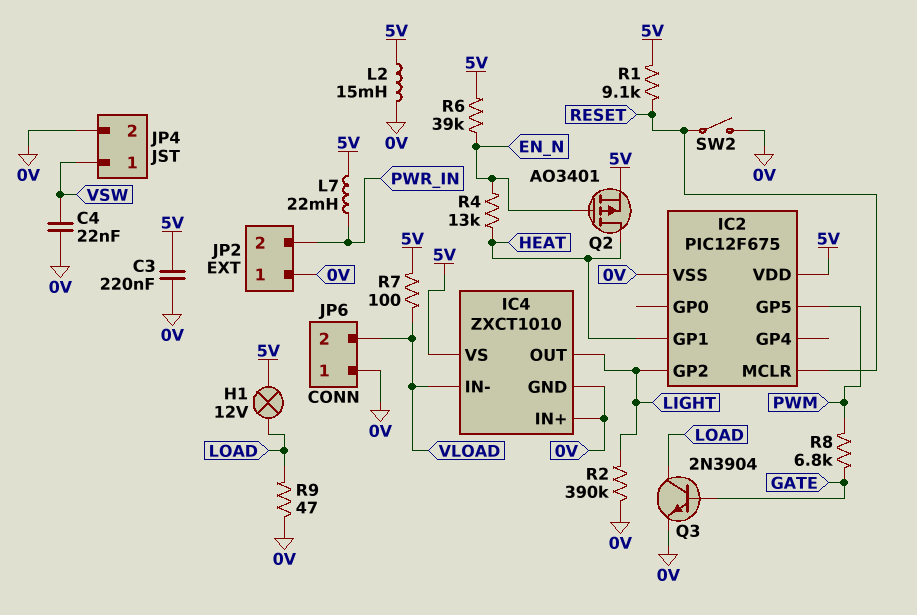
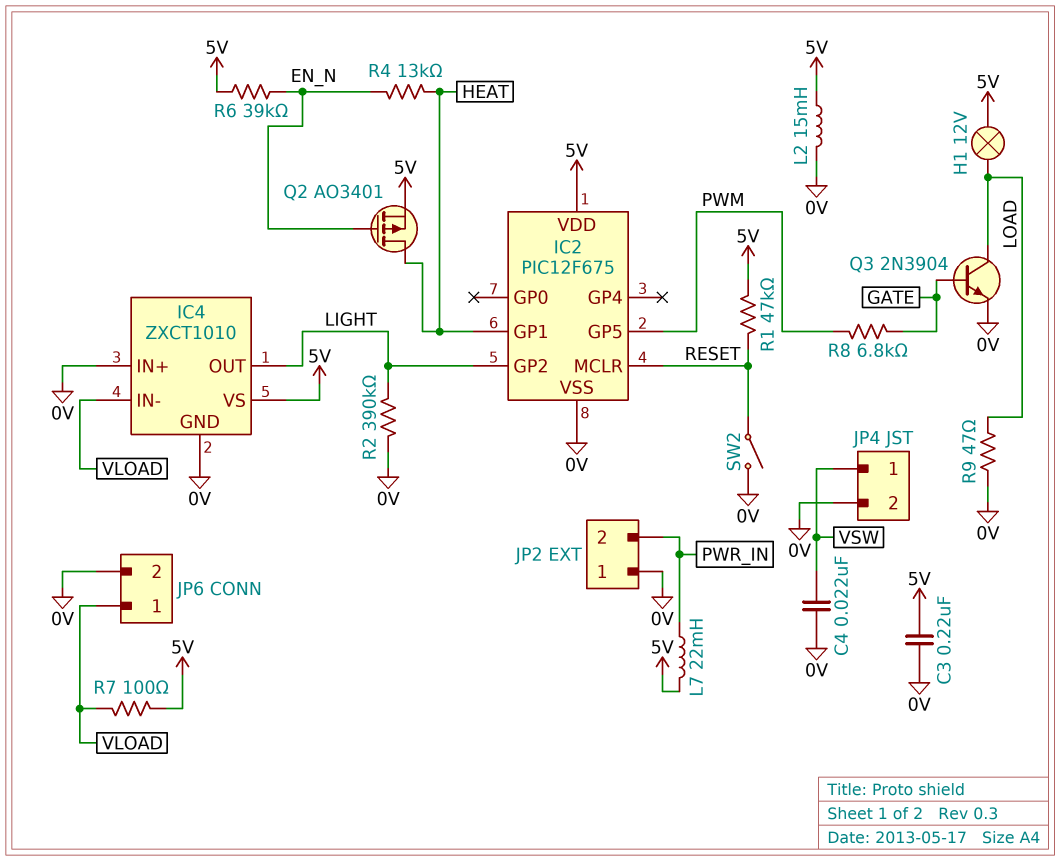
JP6 pin 1: 0V -> VLOAD
JP6 pin 2: VLOAD -> 0V
R1: 9.1k (5V, RESET) -> 47k (5V, RESET)

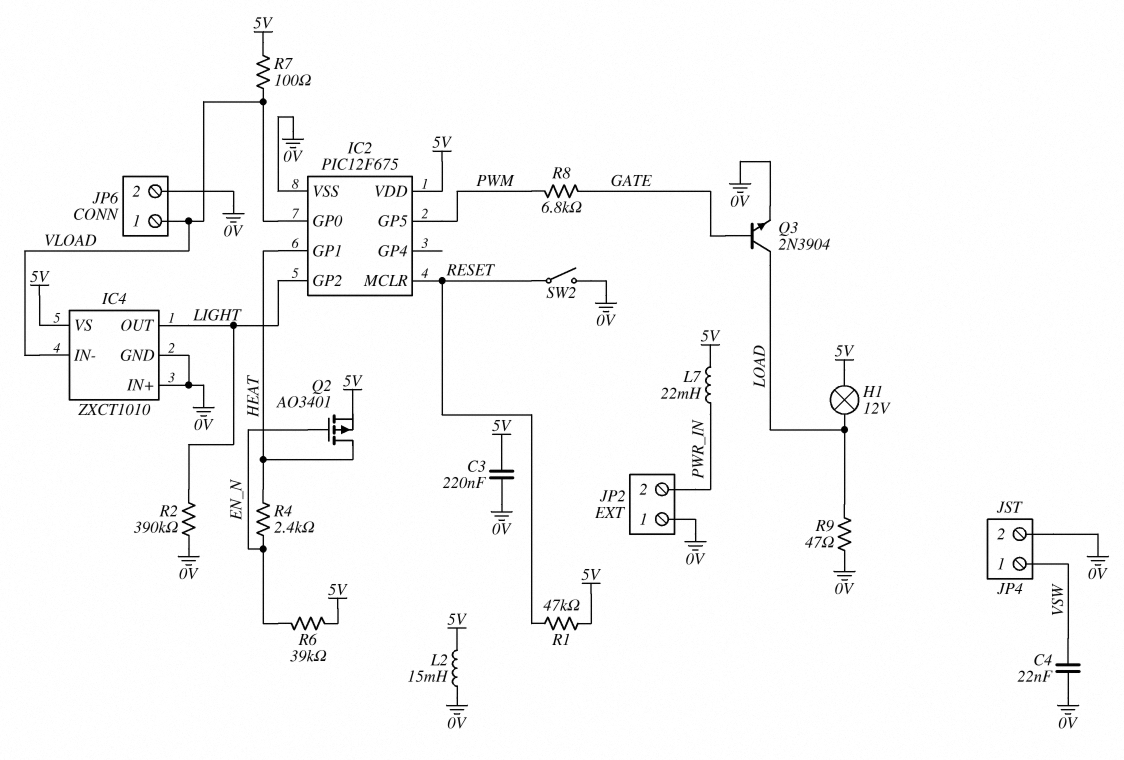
IC2 pin GP0: none -> VLOAD
R4: 13k (EN_N, HEAT) -> 2.4k (EN_N, HEAT)

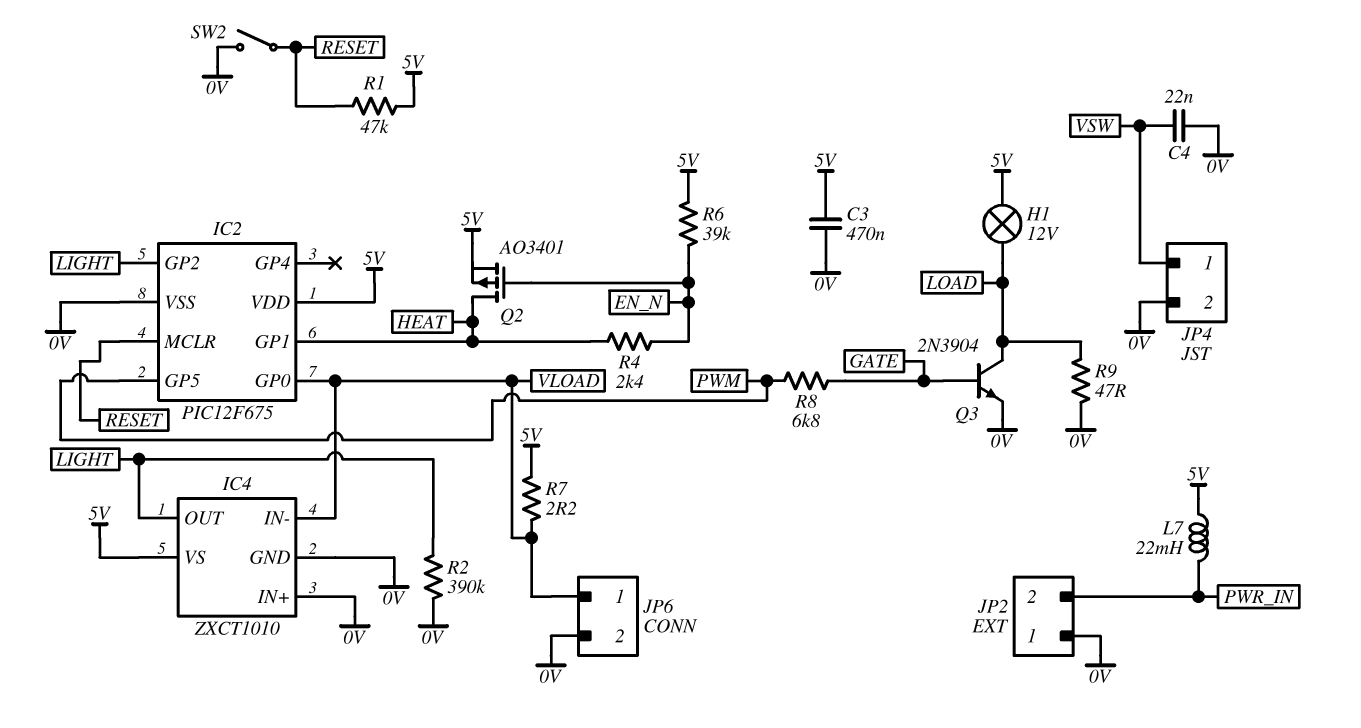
C3: 220nF (0V, 5V) -> 470nF (0V, 5V)
L2: 15mH (0V, 5V) -> none
R7: 100 (5V, VLOAD) -> 2.2 (5V, VLOAD)

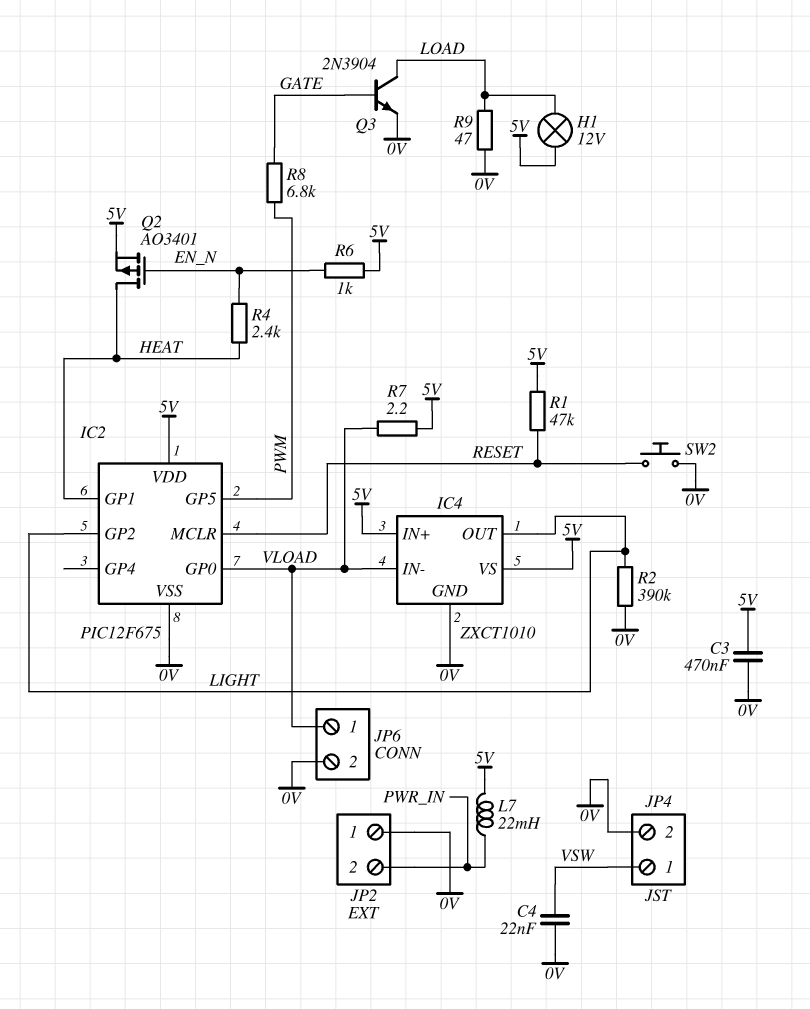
IC4 pin IN+: 0V -> 5V
R6: 39k (5V, EN_N) -> 1k (5V, EN_N)
SW2: switch (0V, RESET) -> button (0V, RESET)

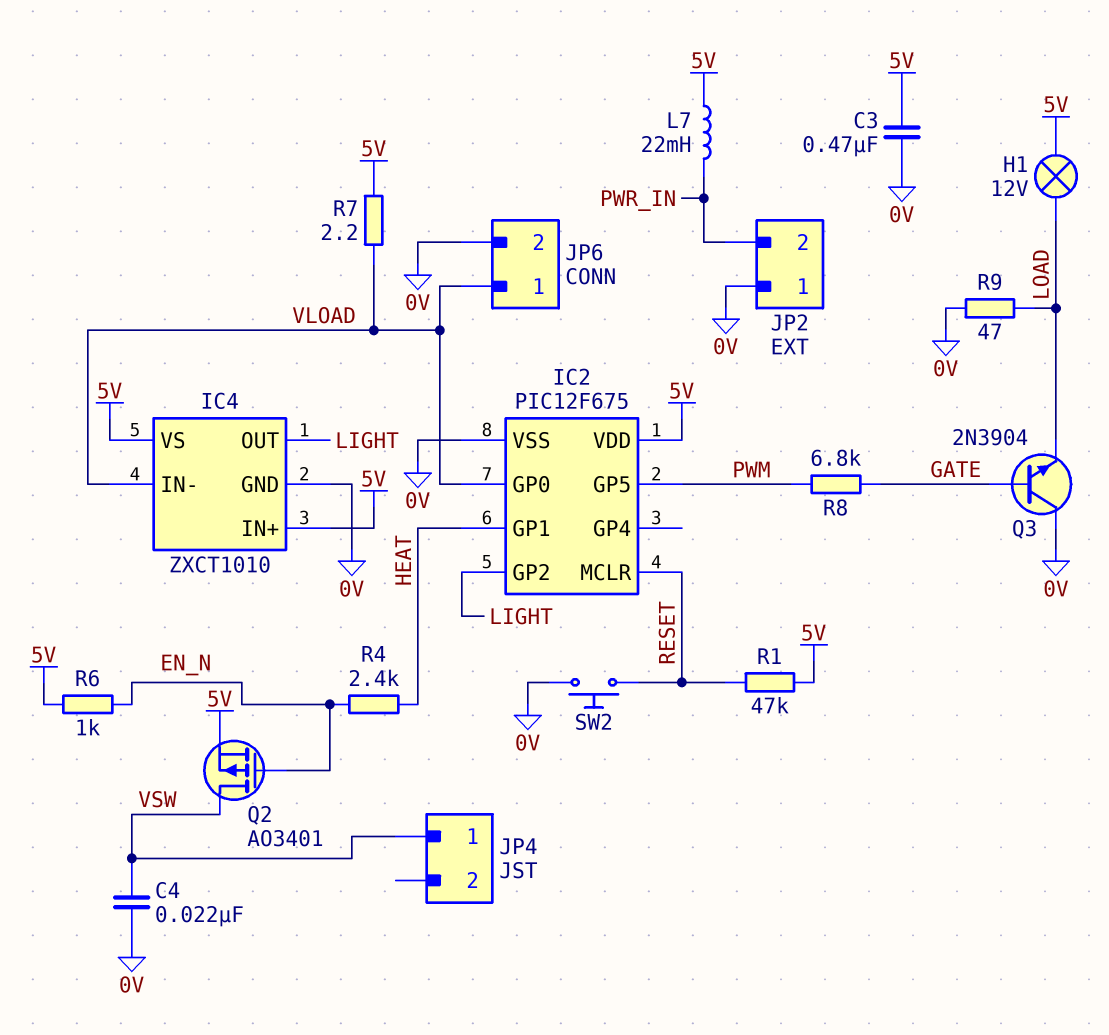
JP4 pin 2: 0V -> none
Q2: PMOS AO3401 (G EN_N, D HEAT, S 5V) -> PMOS AO3401 (G EN_N, D VSW, S 5V)
Q3: NPN 2N3904 (B GATE, C LOAD, E 0V) -> NPN 2N3904 (B GATE, C 0V, E LOAD)
R2: 390k (0V, LIGHT) -> none

